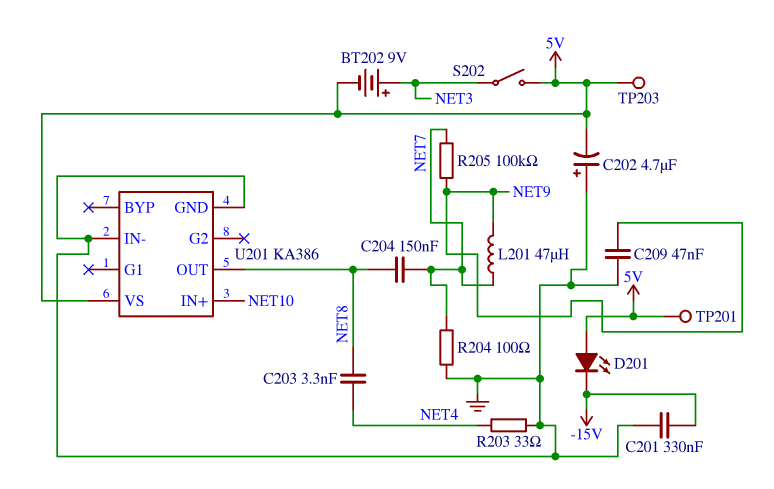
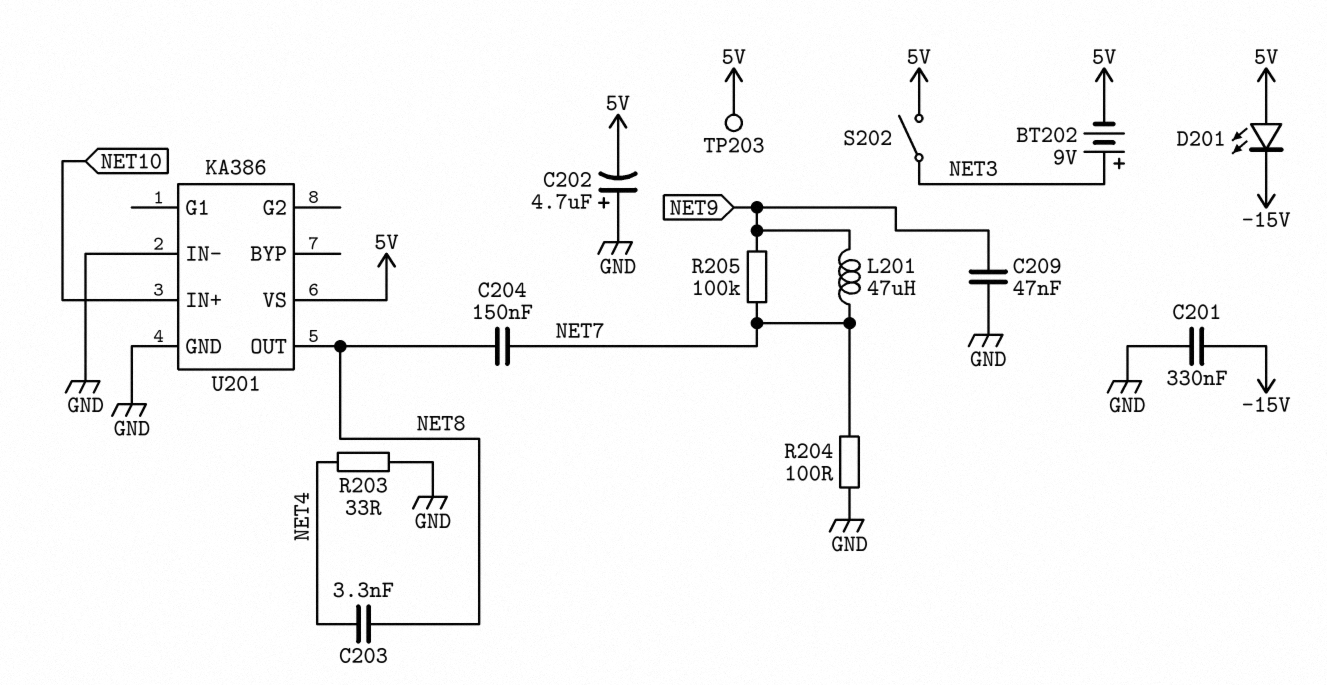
TP201: test point (5V) -> none

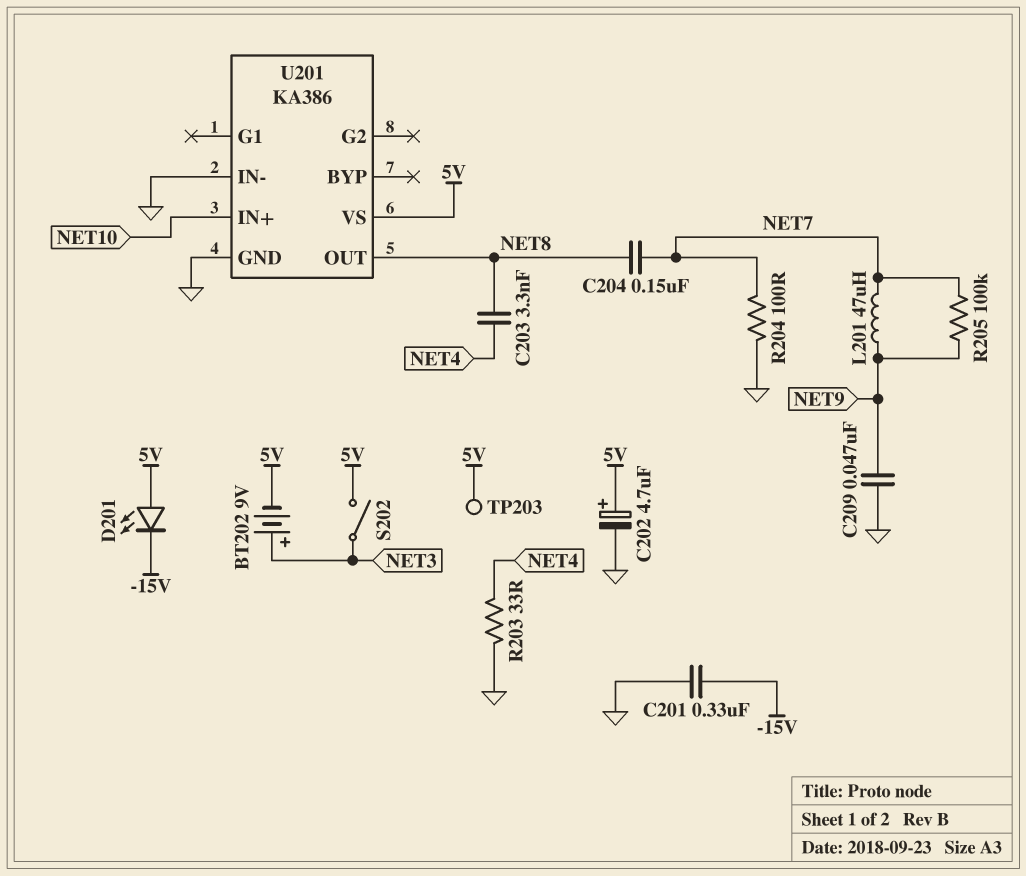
C202: 4.7uF (plus GND, minus 5V) -> 4.7uF (plus 5V, minus GND)

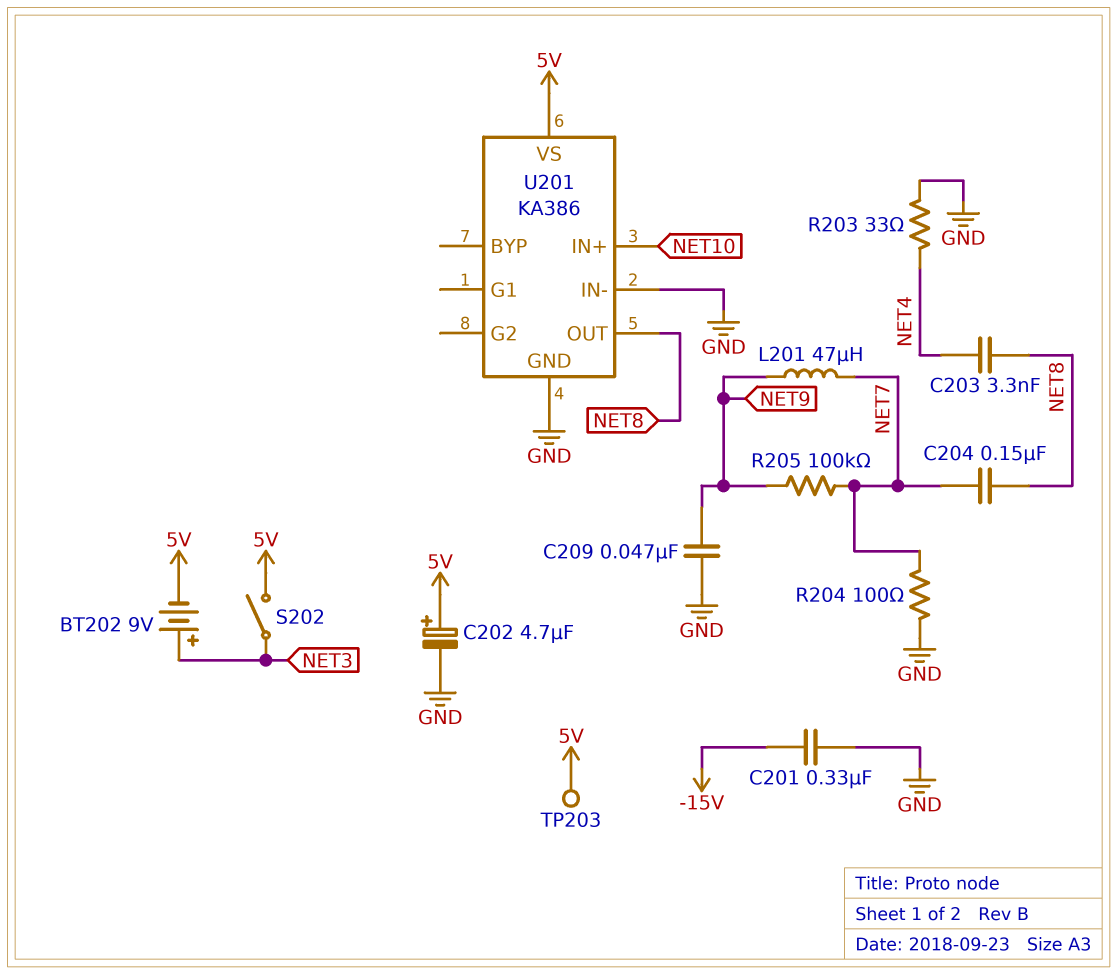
D201: LED (A 5V, K -15V) -> none

